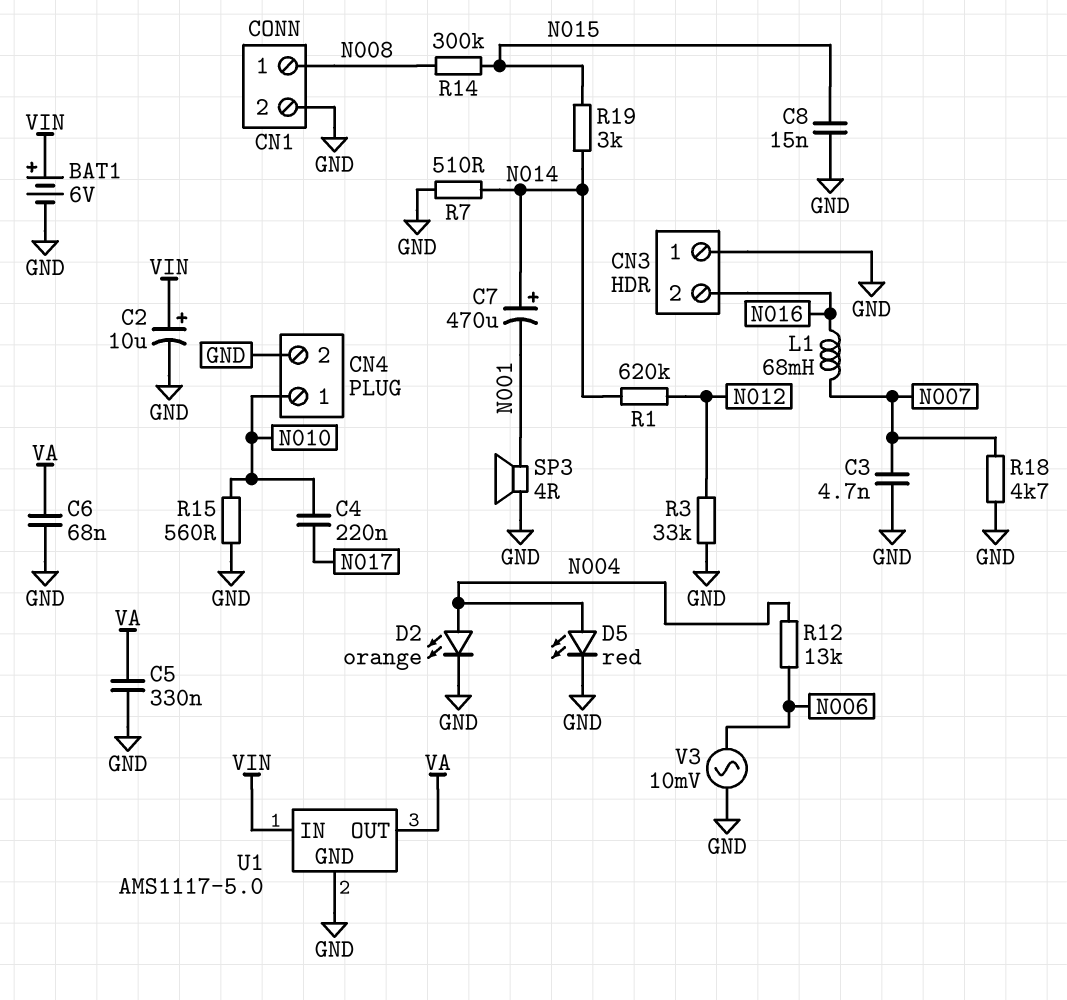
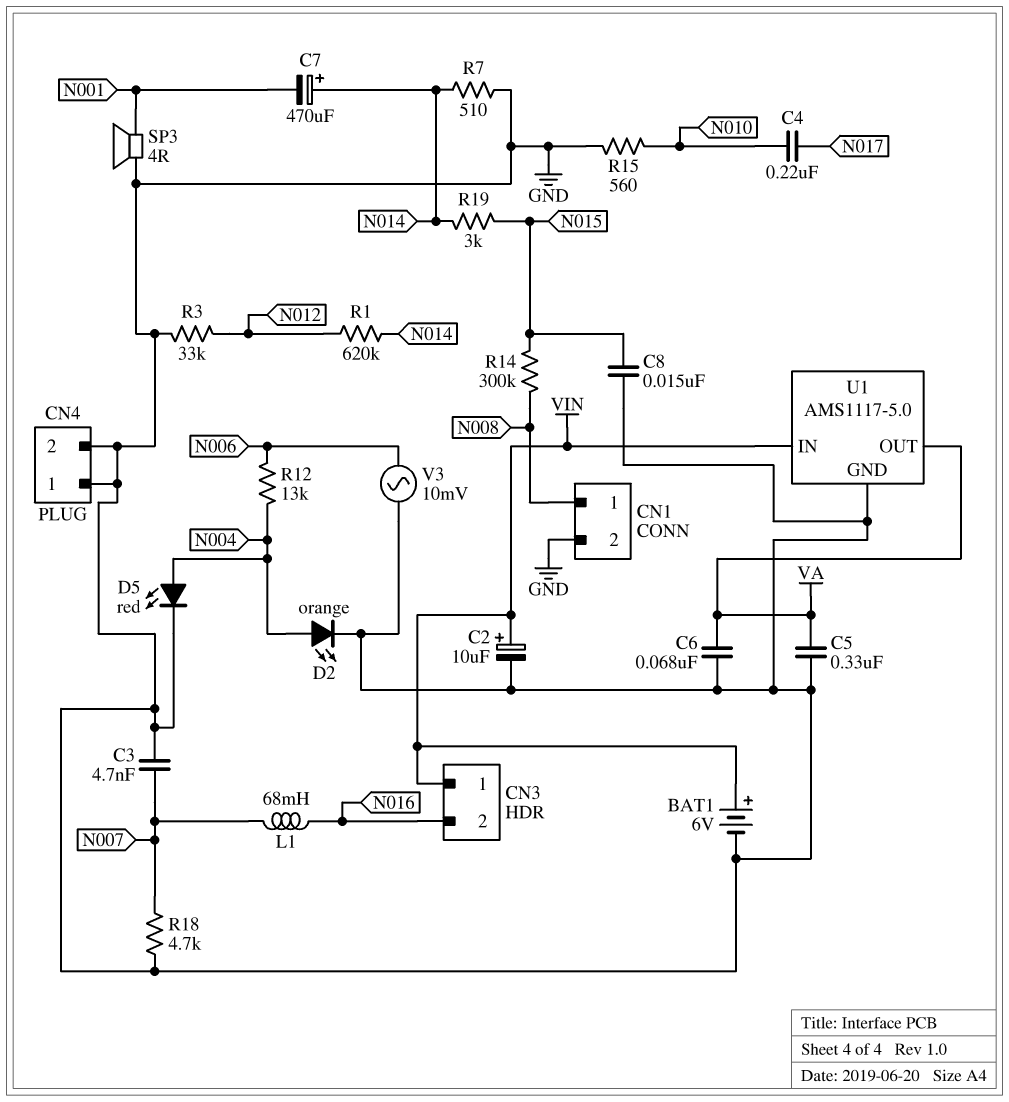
CN3 pin 1: GND -> VIN
CN4 pin 1: N010 -> GND

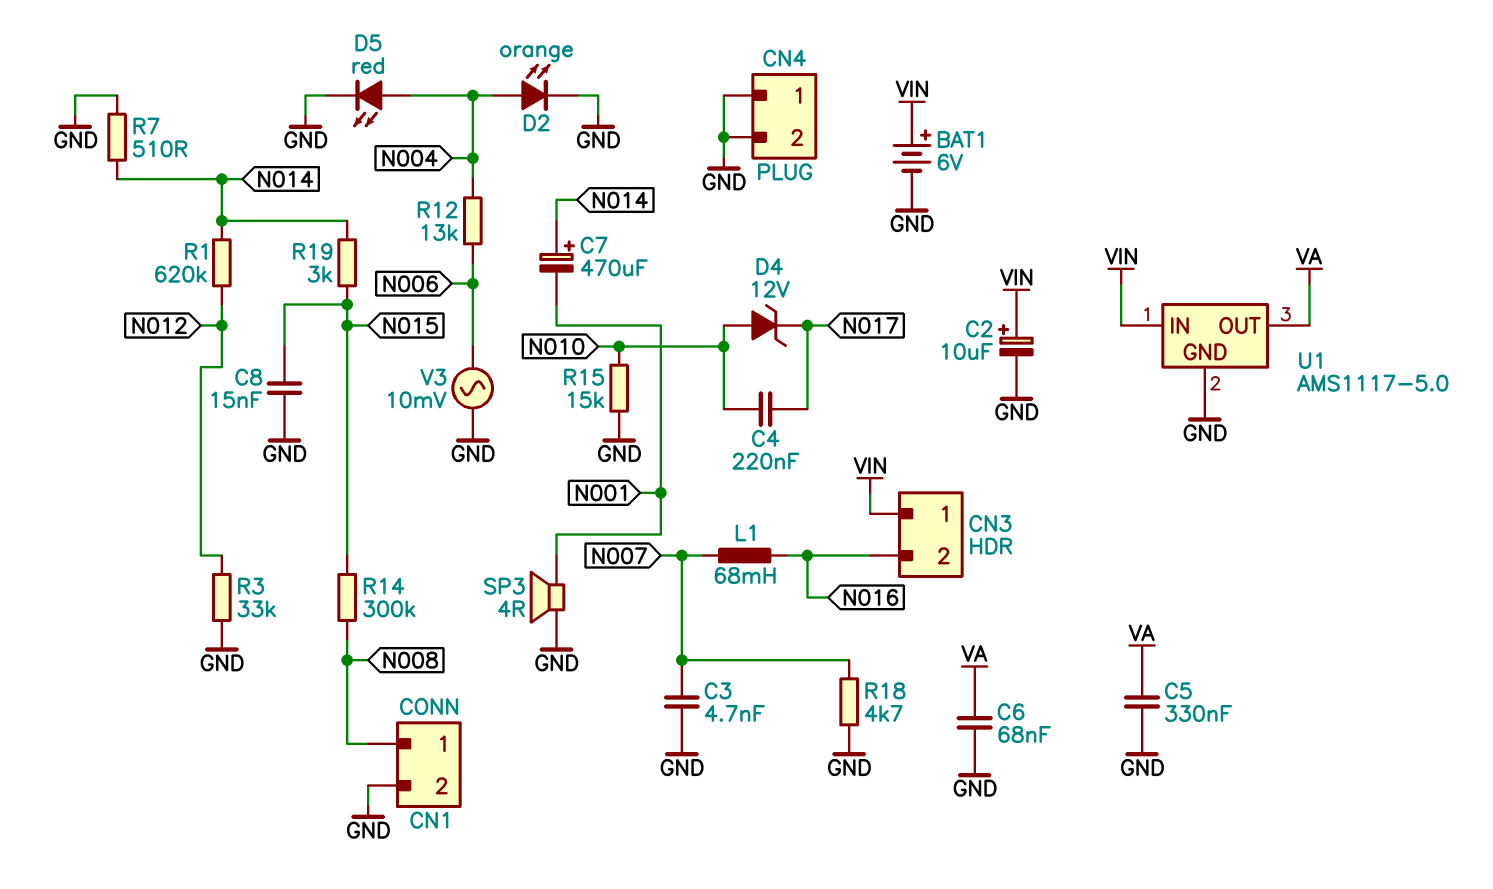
D4: none -> zener 12V (A N010, K N017)
R15: 560 (GND, N010) -> 15k (GND, N010)

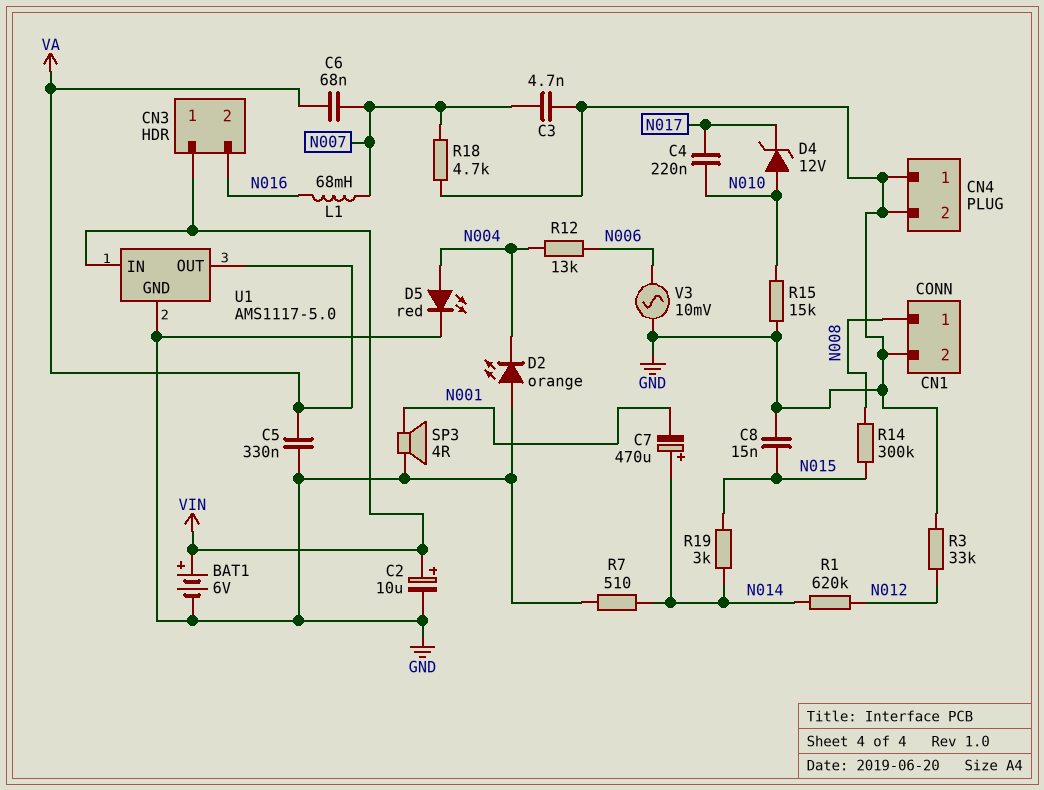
C6: 68nF (GND, VA) -> 68nF (N007, VA)
D2: LED orange (A N004, K GND) -> LED orange (A GND, K N004)

